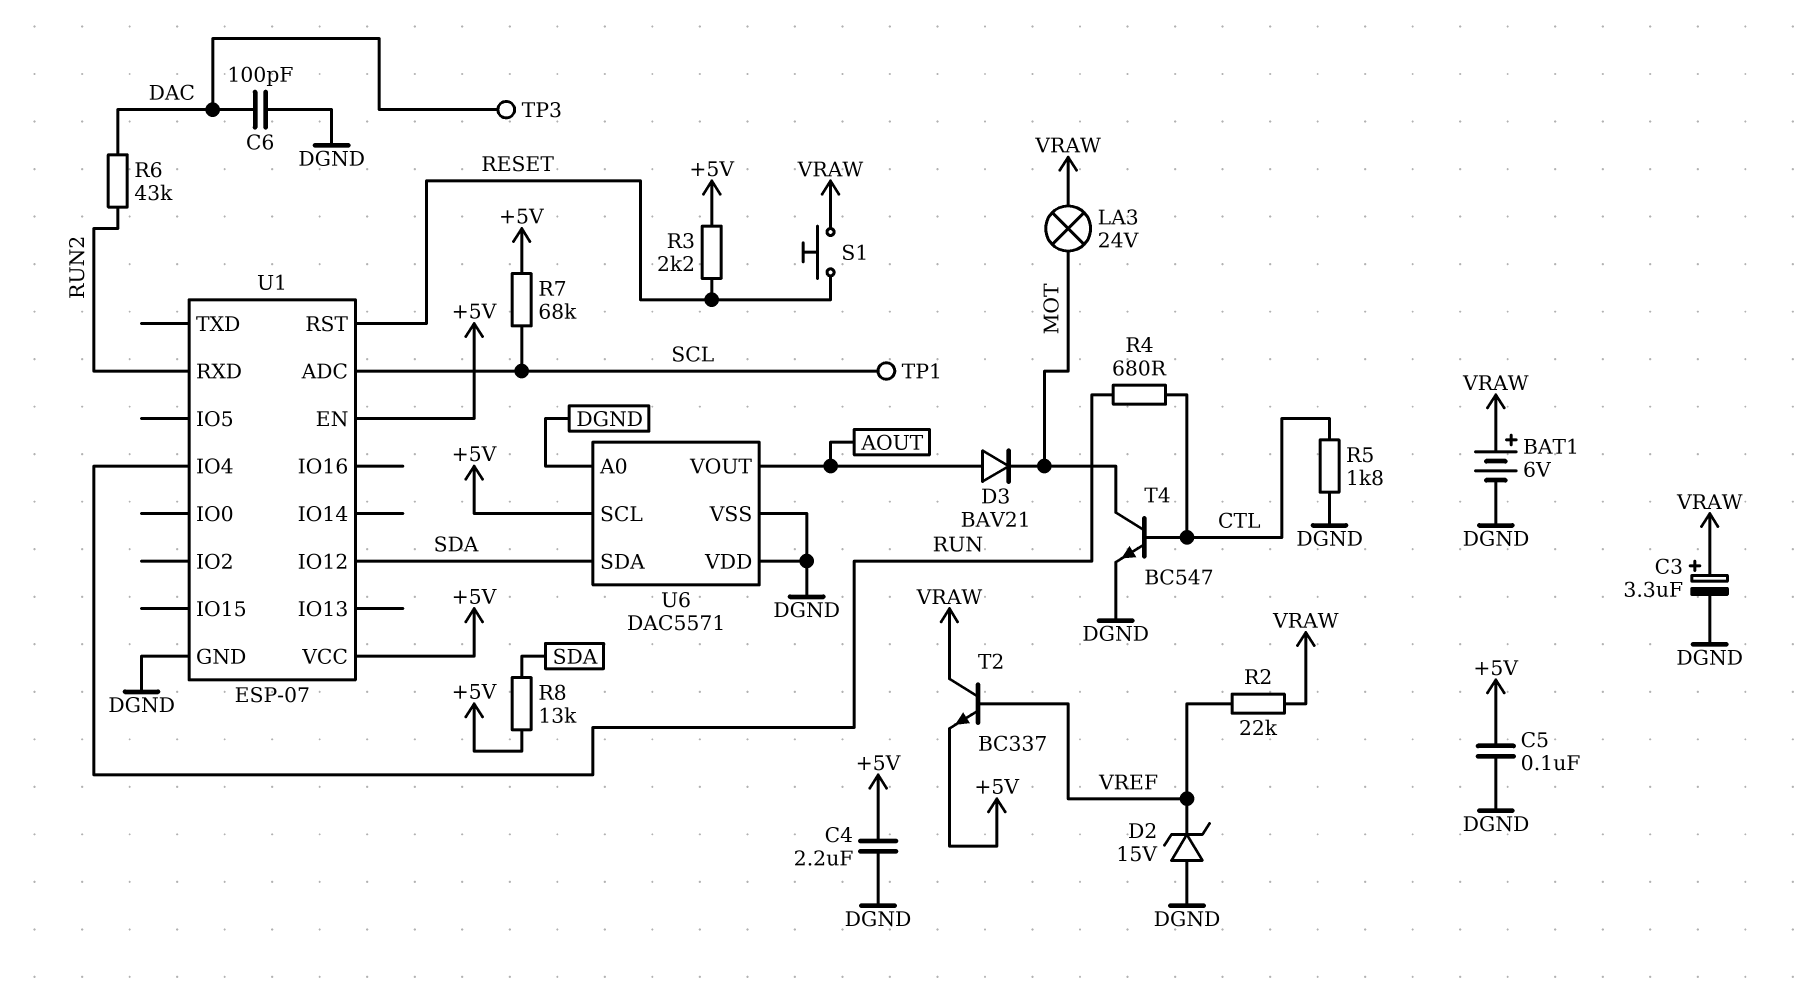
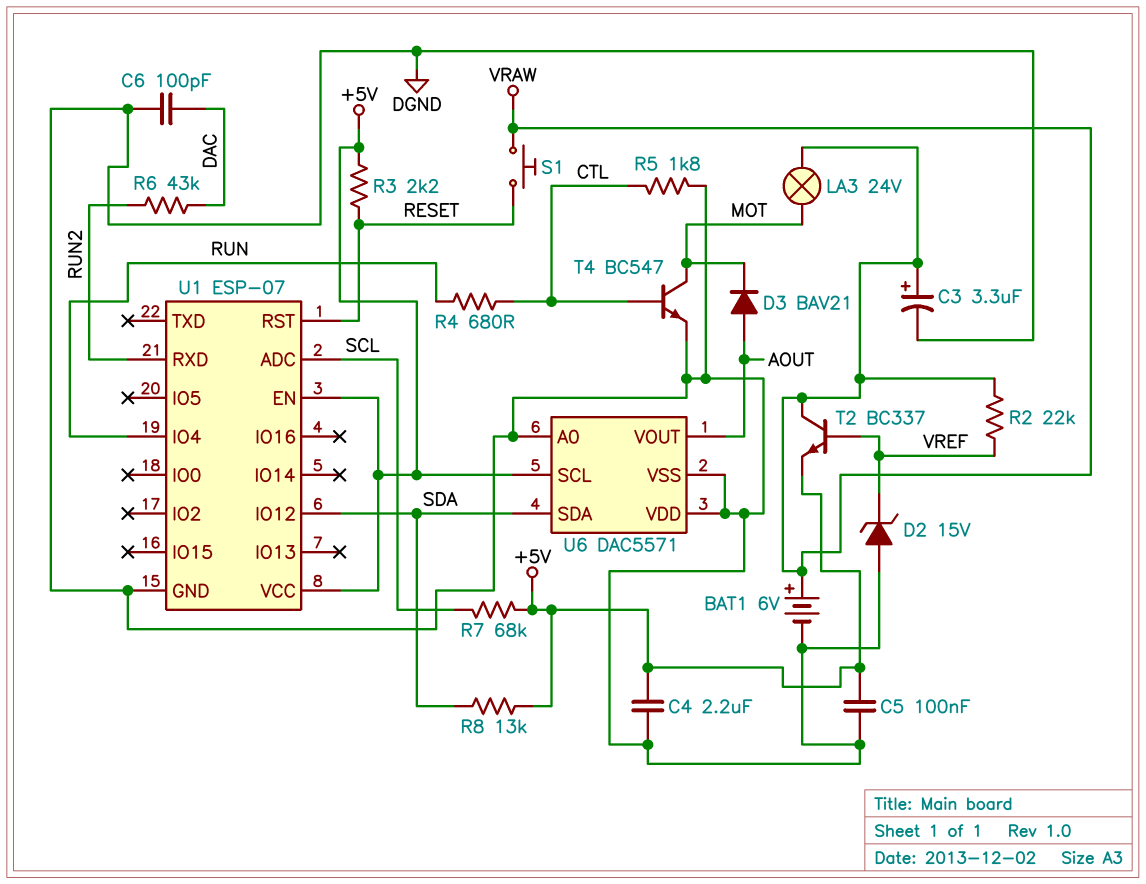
TP1: test point (SCL) -> none
TP3: test point (DAC) -> none

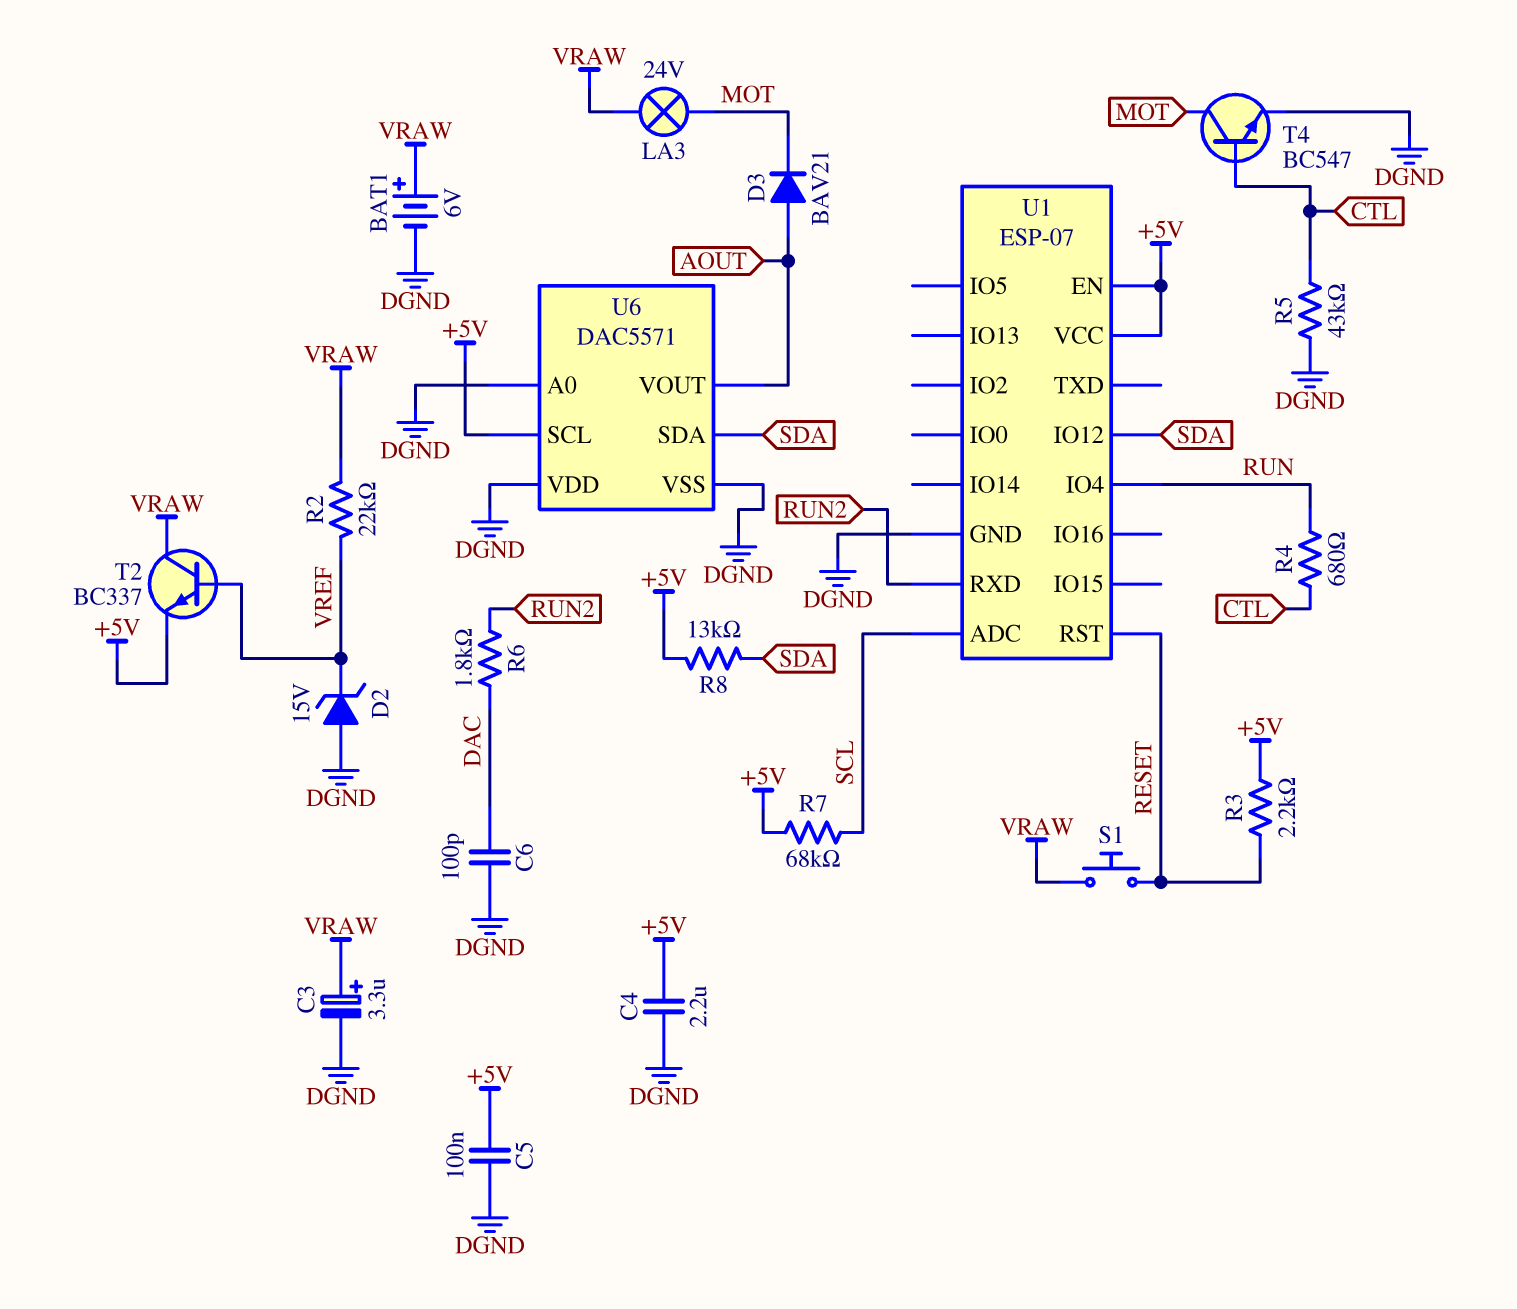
R5: 1.8k (CTL, DGND) -> 43k (CTL, DGND)
R6: 43k (DAC, RUN2) -> 1.8k (DAC, RUN2)

